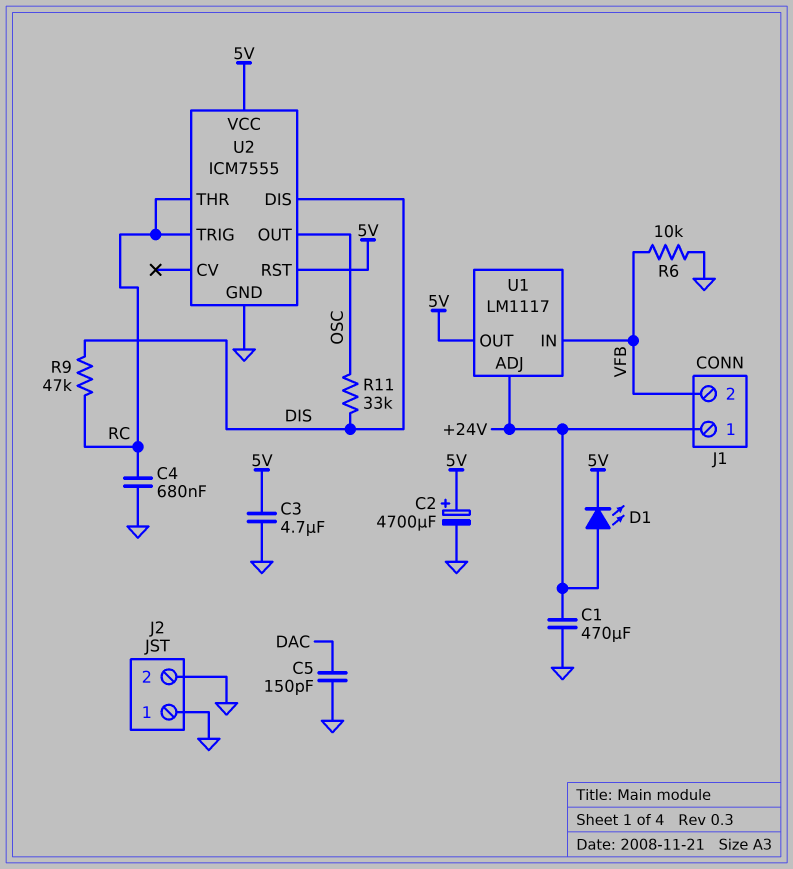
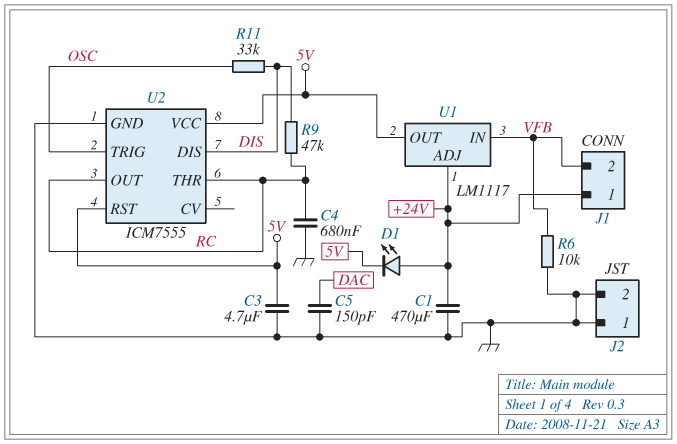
C2: 4700uF (plus 5V, minus GND) -> none
U2 pin OUT: OSC -> RC
U2 pin TRIG: RC -> OSC

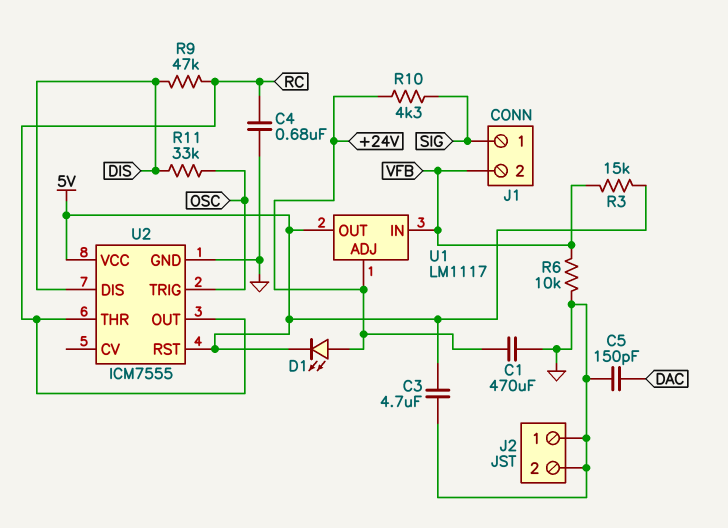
J1 pin 1: +24V -> SIG
R3: none -> 15k (5V, VFB)
R10: none -> 4.3k (+24V, SIG)

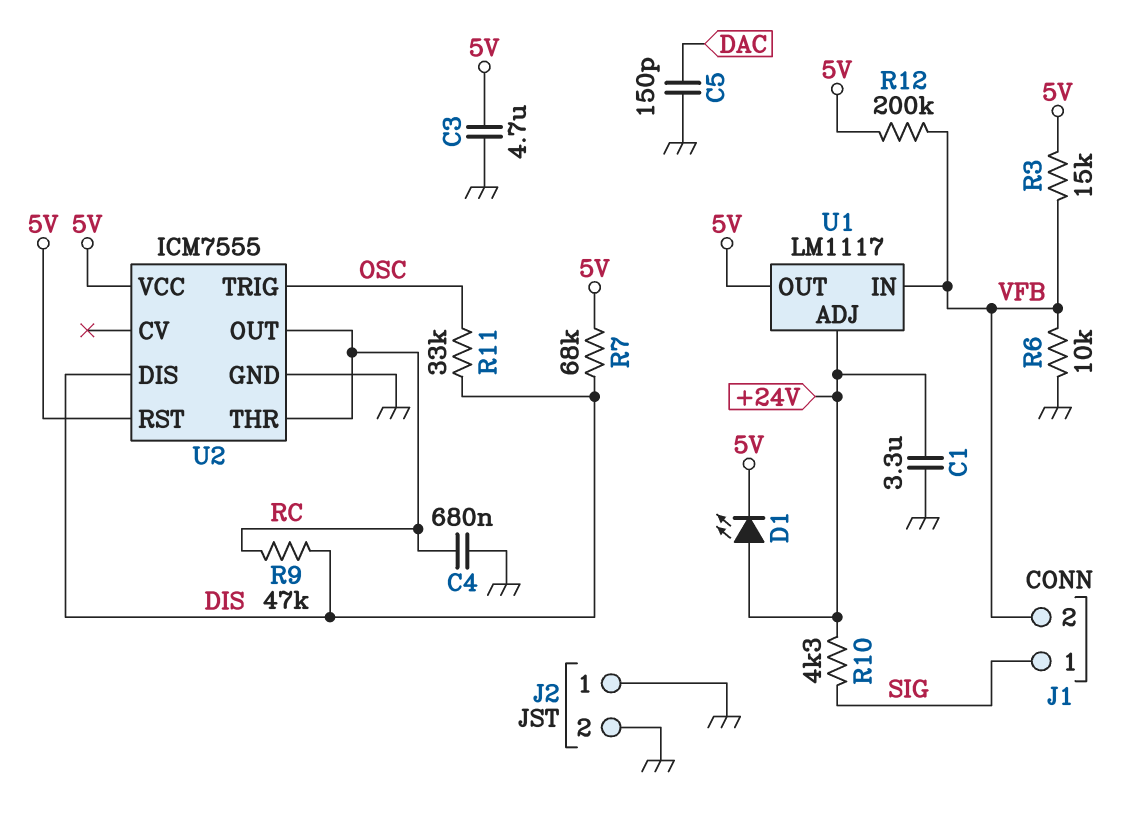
C1: 470uF (+24V, GND) -> 3.3uF (+24V, GND)
R7: none -> 68k (5V, DIS)
R12: none -> 200k (5V, VFB)

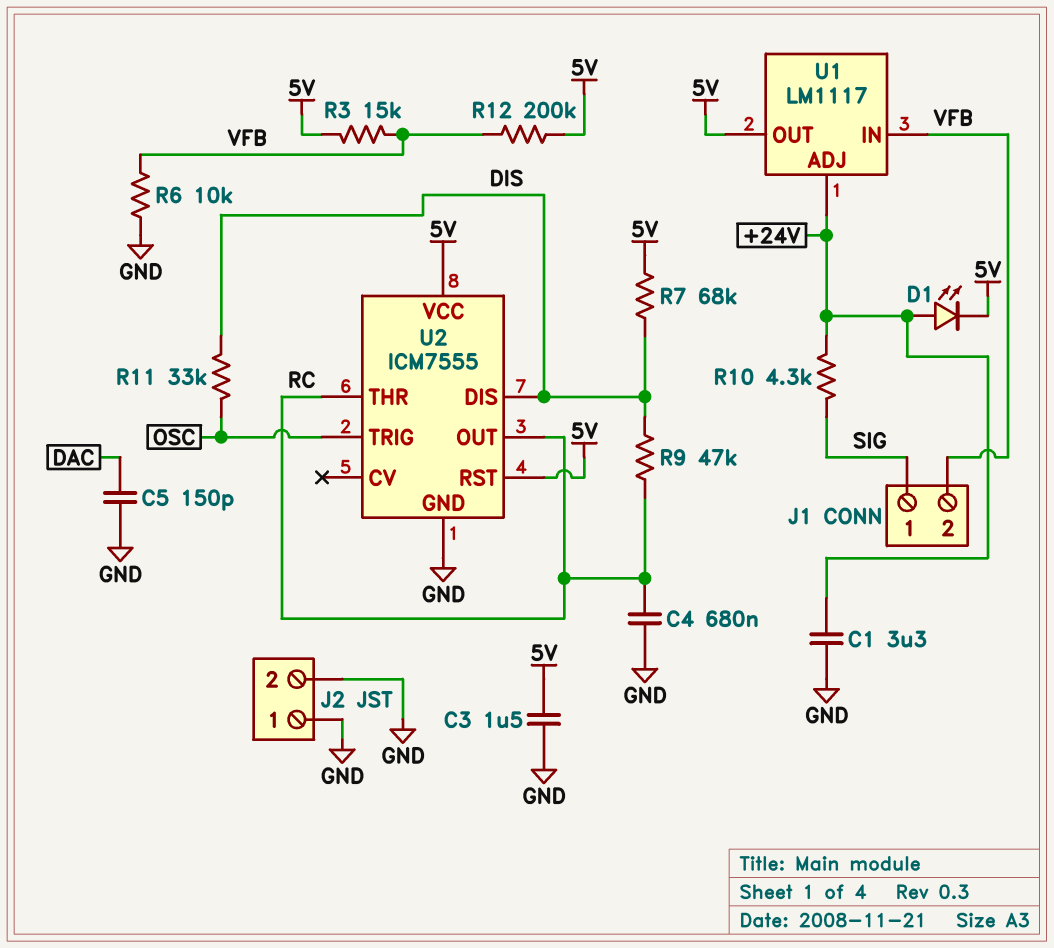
C3: 4.7uF (5V, GND) -> 1.5uF (5V, GND)

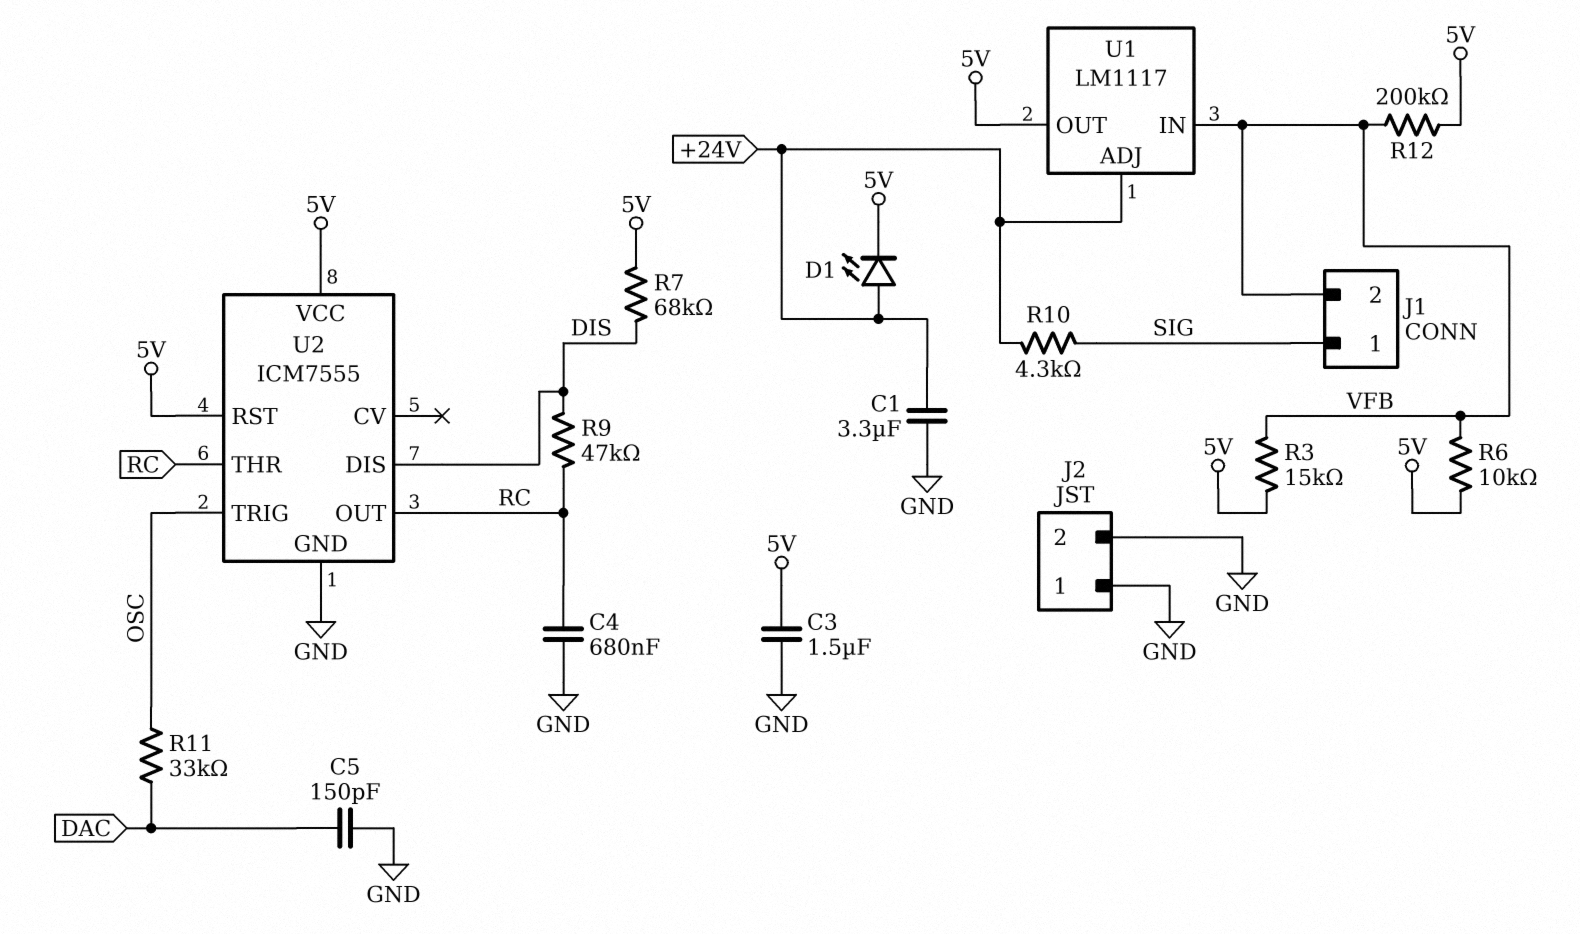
R6: 10k (GND, VFB) -> 10k (5V, VFB)
R11: 33k (DIS, OSC) -> 33k (DAC, OSC)

